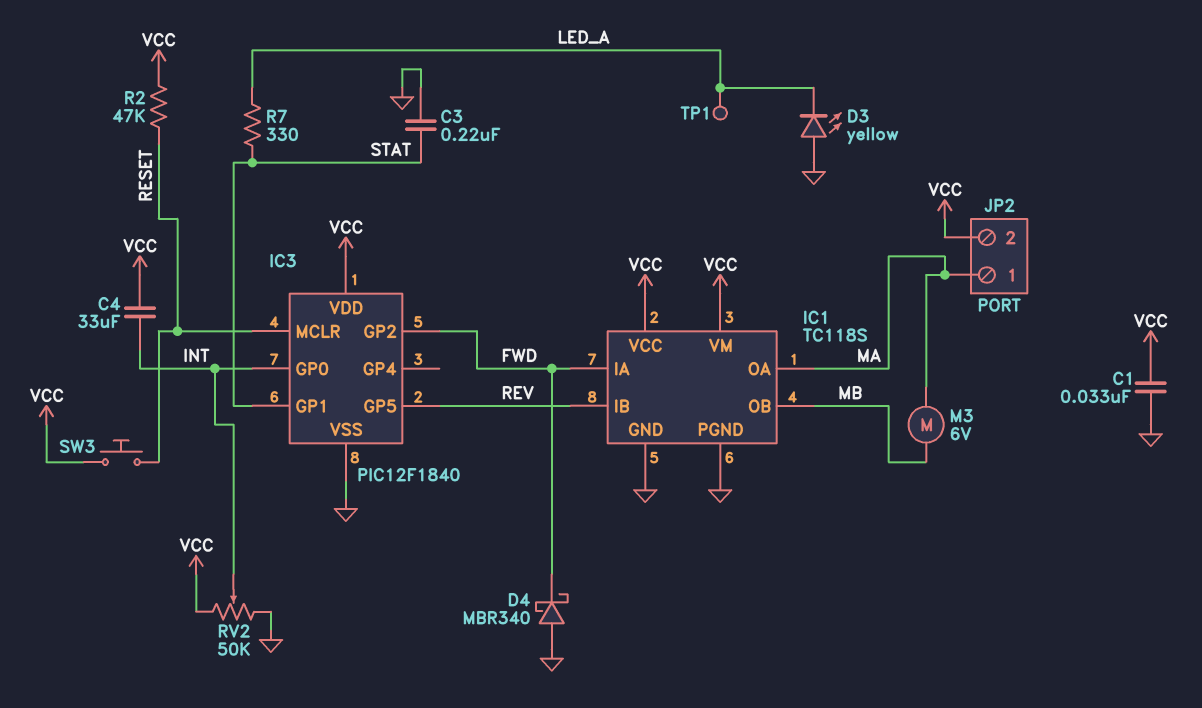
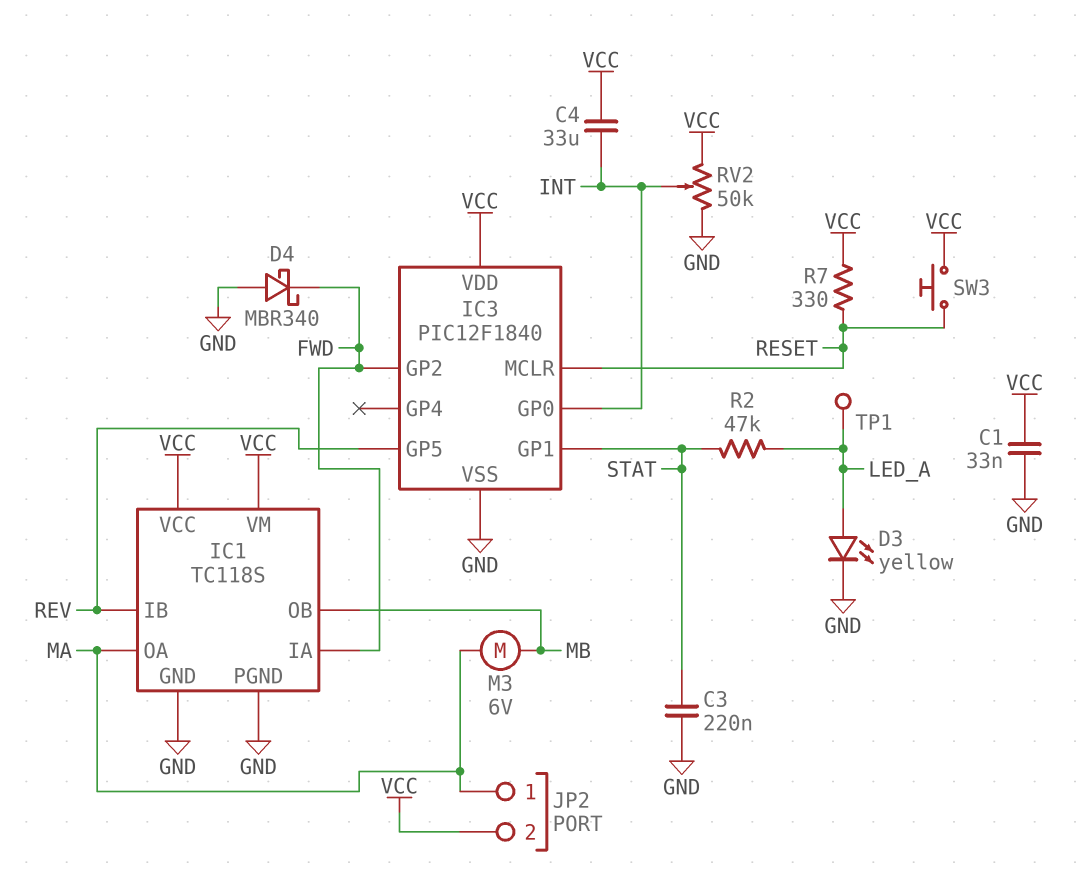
D3: LED yellow (A GND, K LED_A) -> LED yellow (A LED_A, K GND)
R2: 47k (RESET, VCC) -> 47k (LED_A, STAT)
R7: 330 (LED_A, STAT) -> 330 (RESET, VCC)

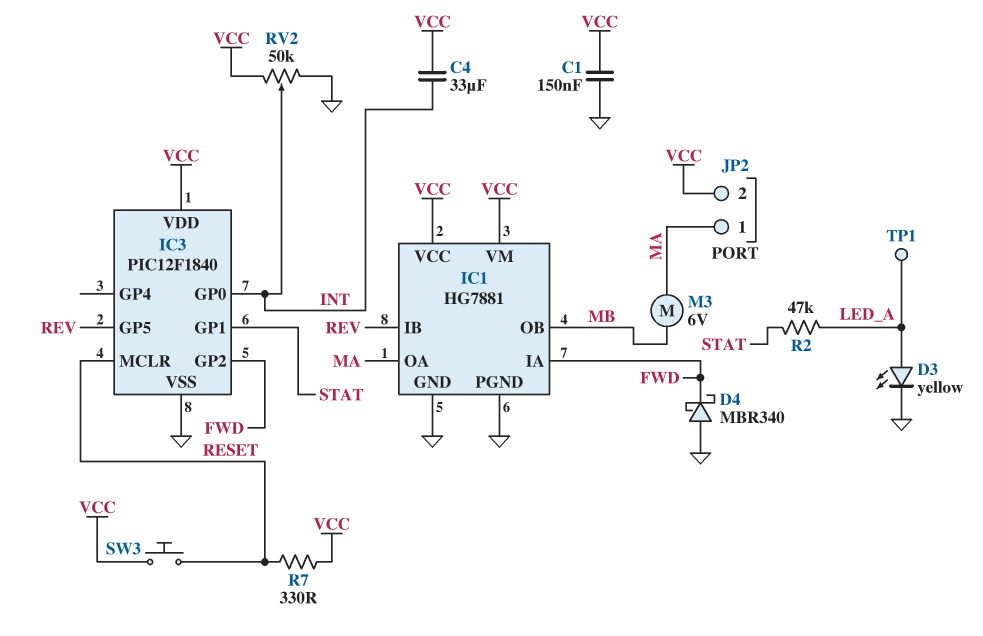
C1: 33nF (GND, VCC) -> 150nF (GND, VCC)
C3: 220nF (GND, STAT) -> none
IC1: TC118S -> HG7881

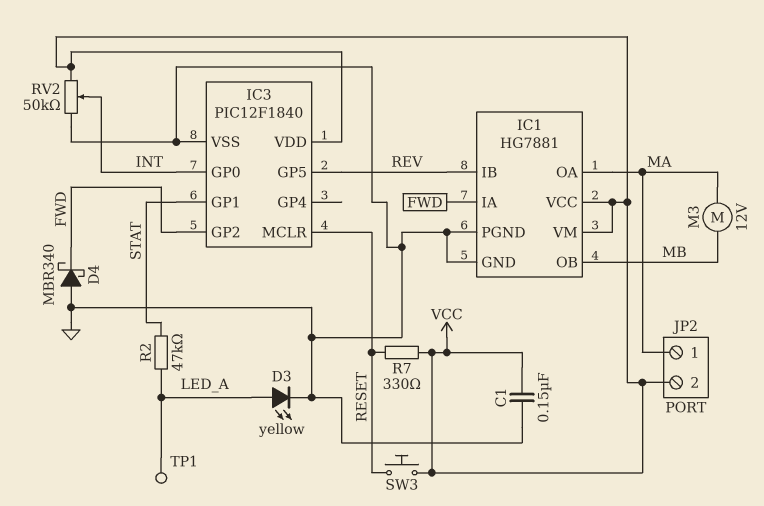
C4: 33uF (INT, VCC) -> none
M3: motor 6V (MA, MB) -> motor 12V (MA, MB)

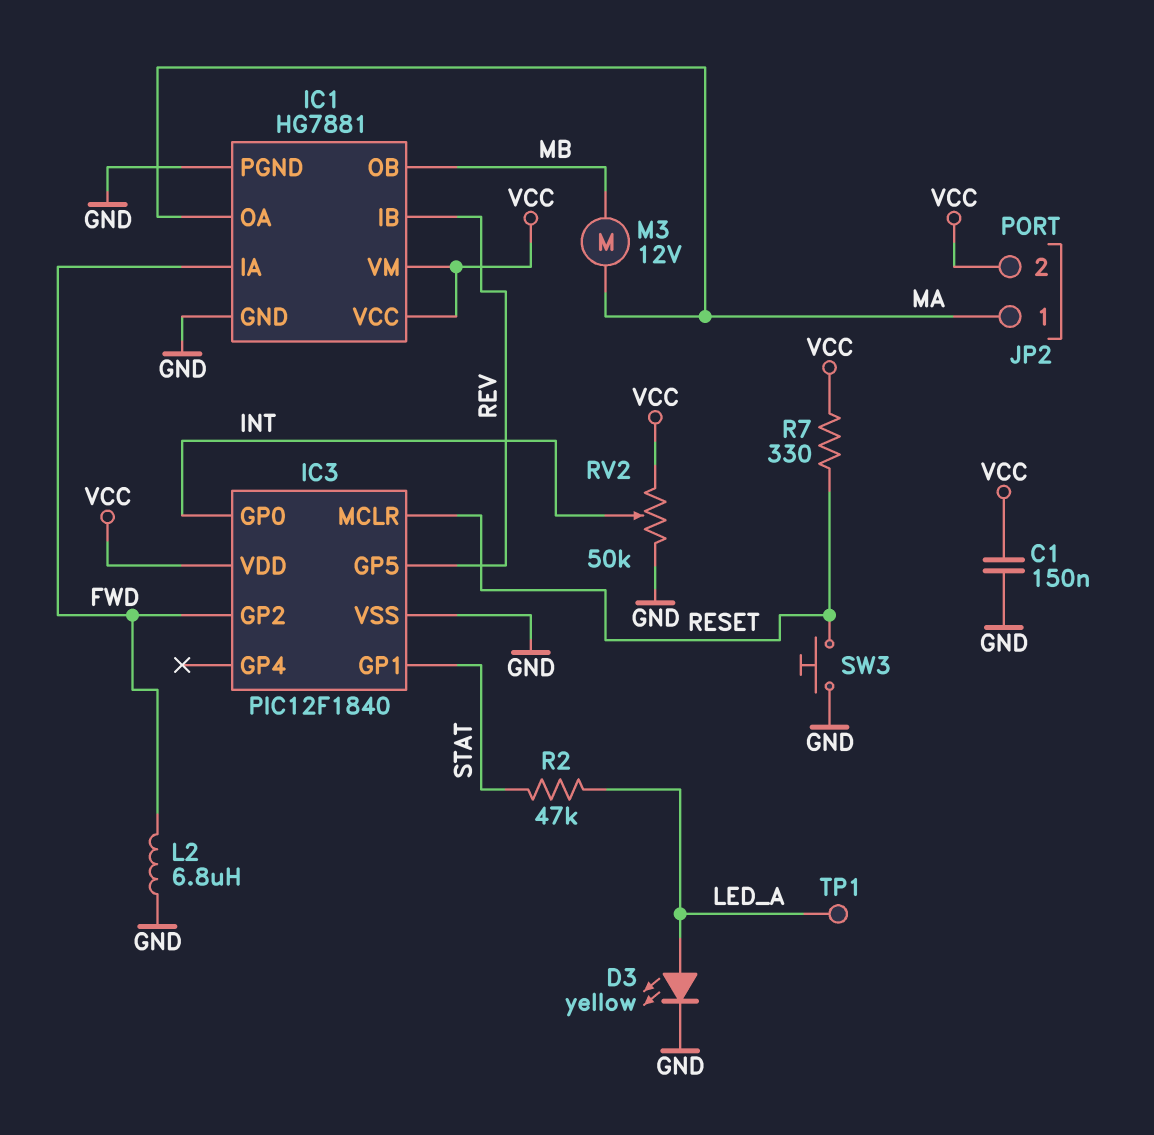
D4: schottky MBR340 (A GND, K FWD) -> none
L2: none -> 6.8uH (FWD, GND)
SW3: button (RESET, VCC) -> button (GND, RESET)

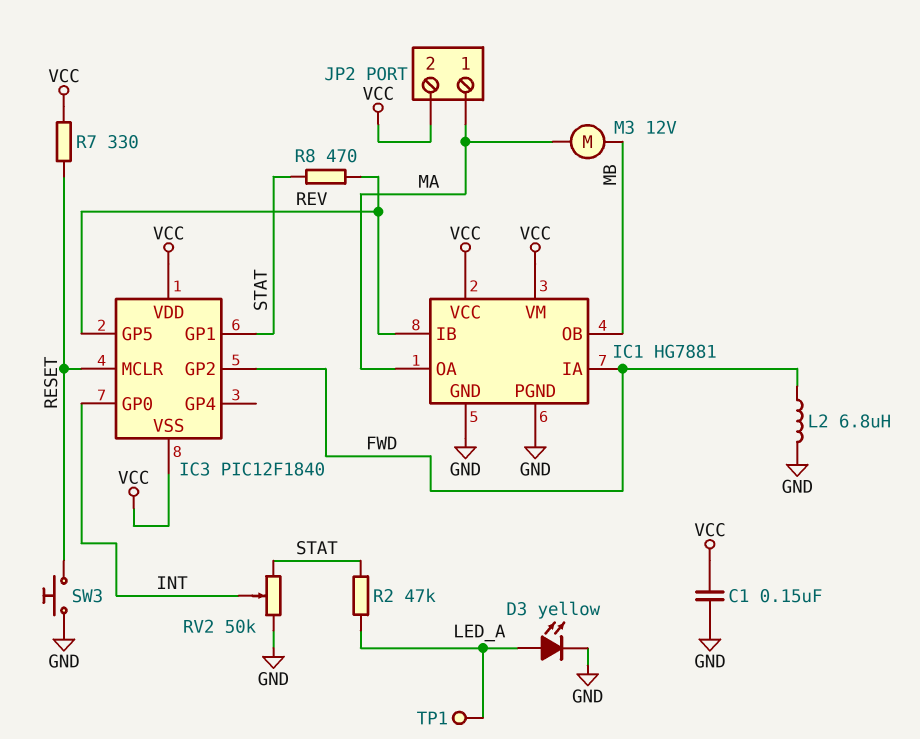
IC3 pin VSS: GND -> VCC
R8: none -> 470 (REV, STAT)
RV2: 50k (GND, VCC, wiper INT) -> 50k (GND, STAT, wiper INT)

